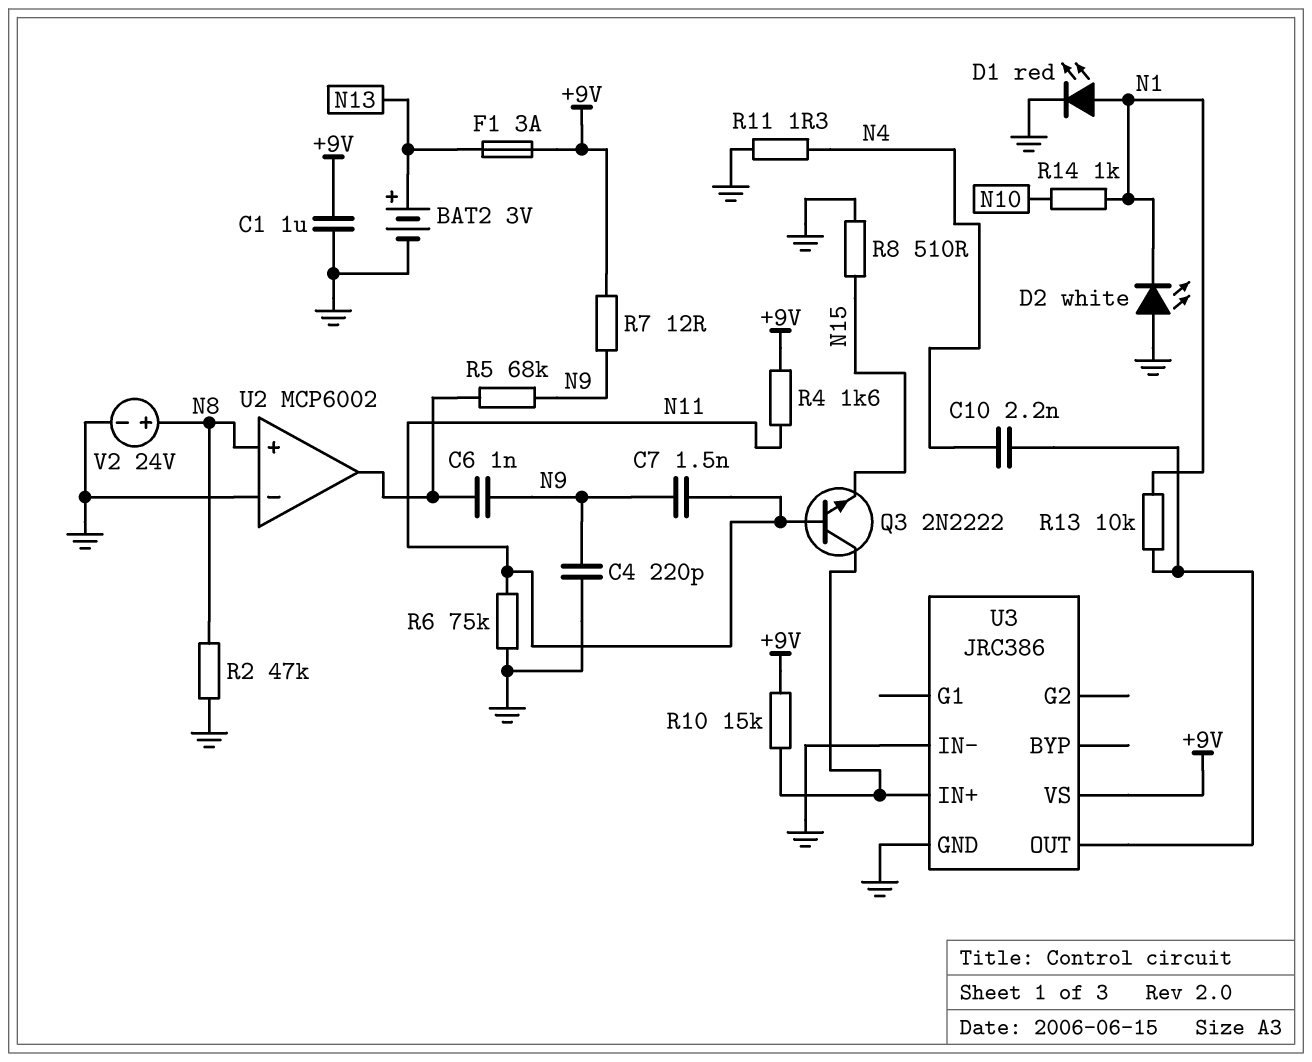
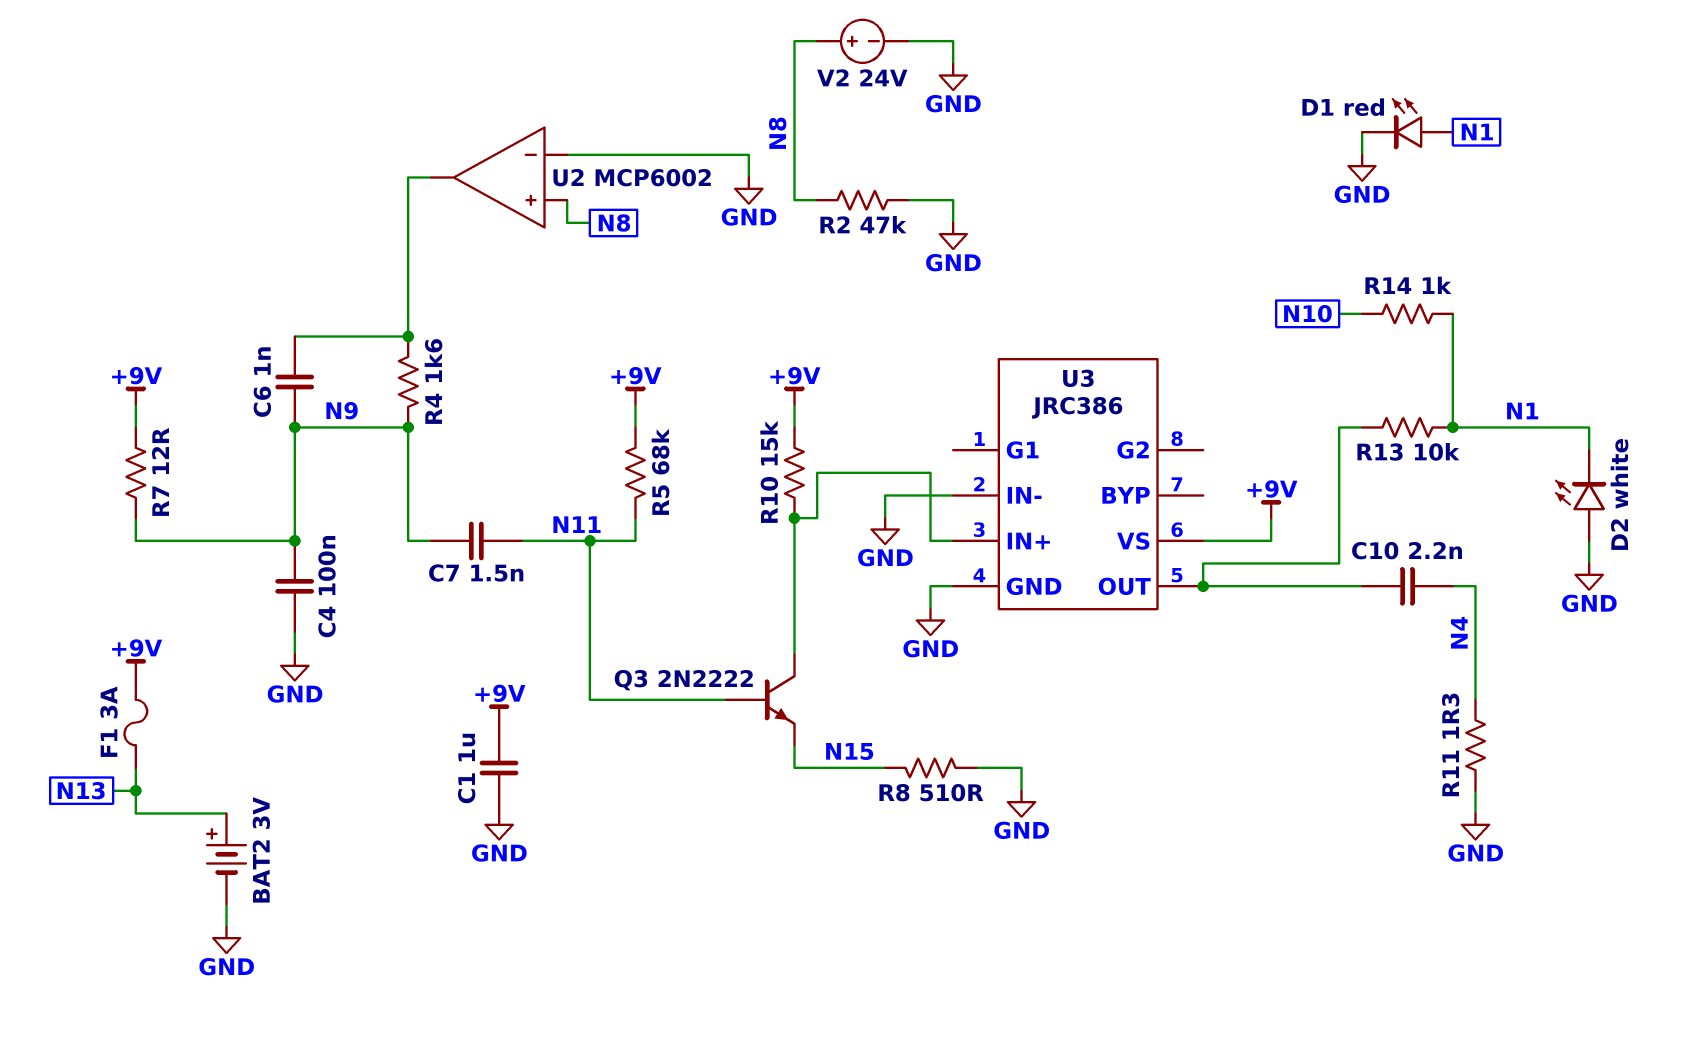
C4: 220pF (GND, N9) -> 100nF (GND, N9)
R4: 1.6k (+9V, N11) -> 1.6k (N9, U2/out)
R5: 68k (N9, U2/out) -> 68k (+9V, N11)
R6: 75k (GND, N11) -> none

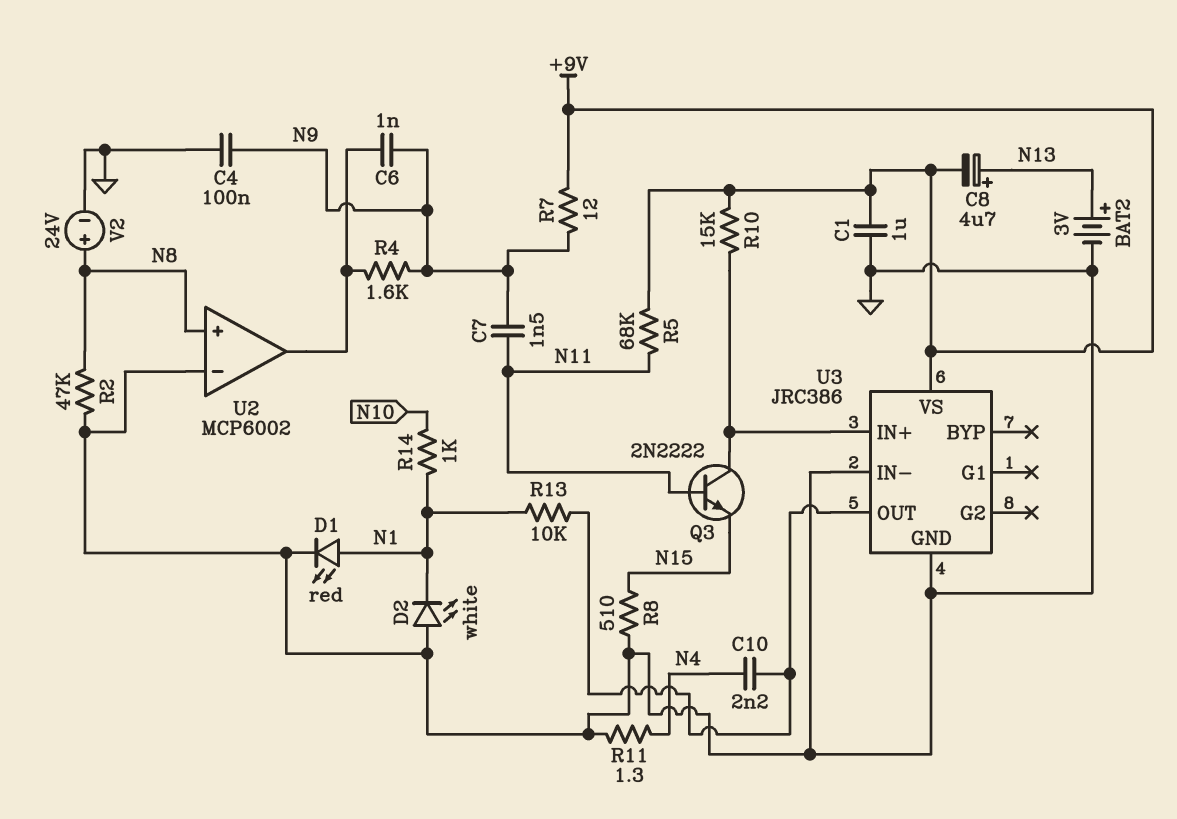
C8: none -> 4.7uF (plus N13, minus +9V)
F1: 3A (+9V, N13) -> none

